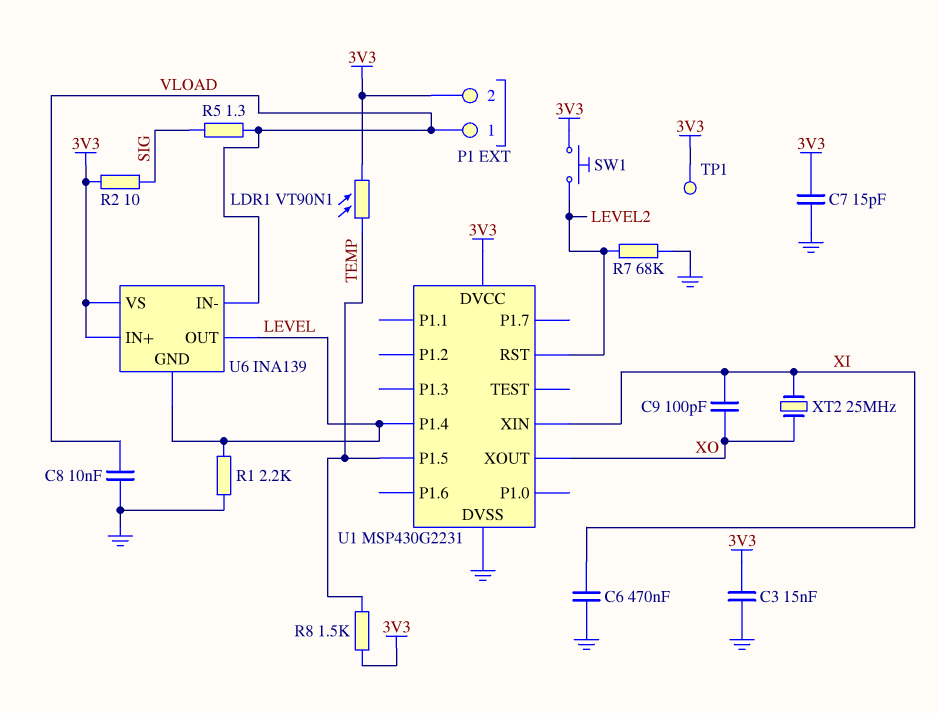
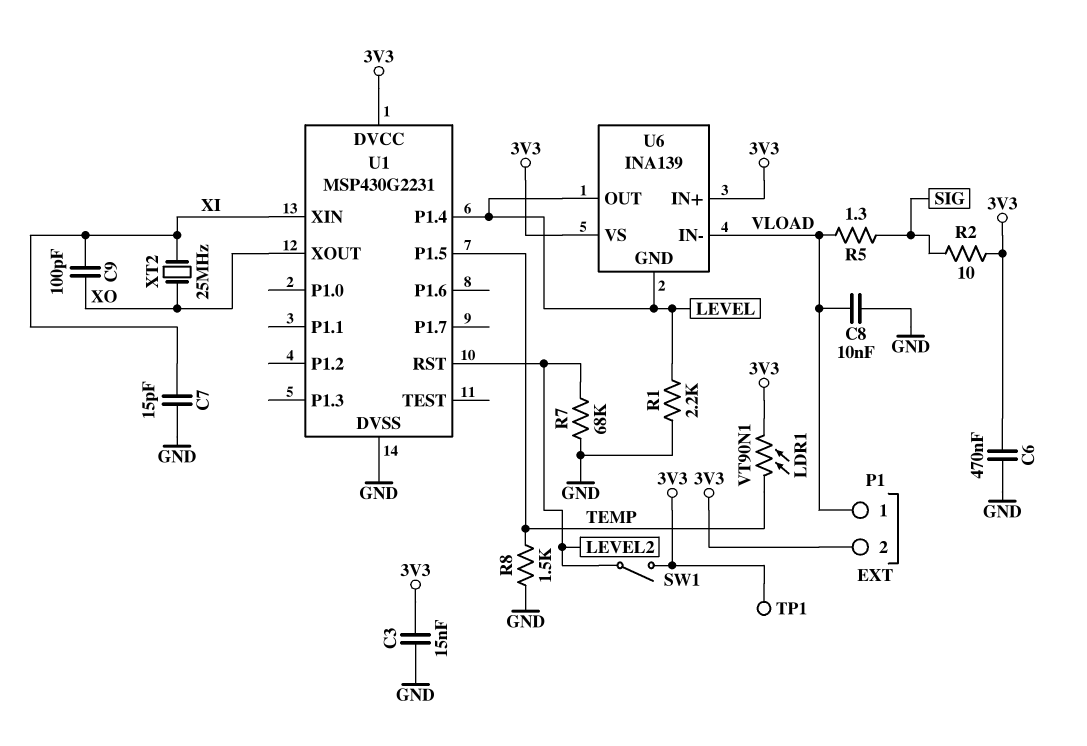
C6: 470nF (GND, XI) -> 470nF (3V3, GND)
C7: 15pF (3V3, GND) -> 15pF (GND, XI)
R8: 1.5k (3V3, TEMP) -> 1.5k (GND, TEMP)
SW1: button (3V3, LEVEL2) -> switch (3V3, LEVEL2)

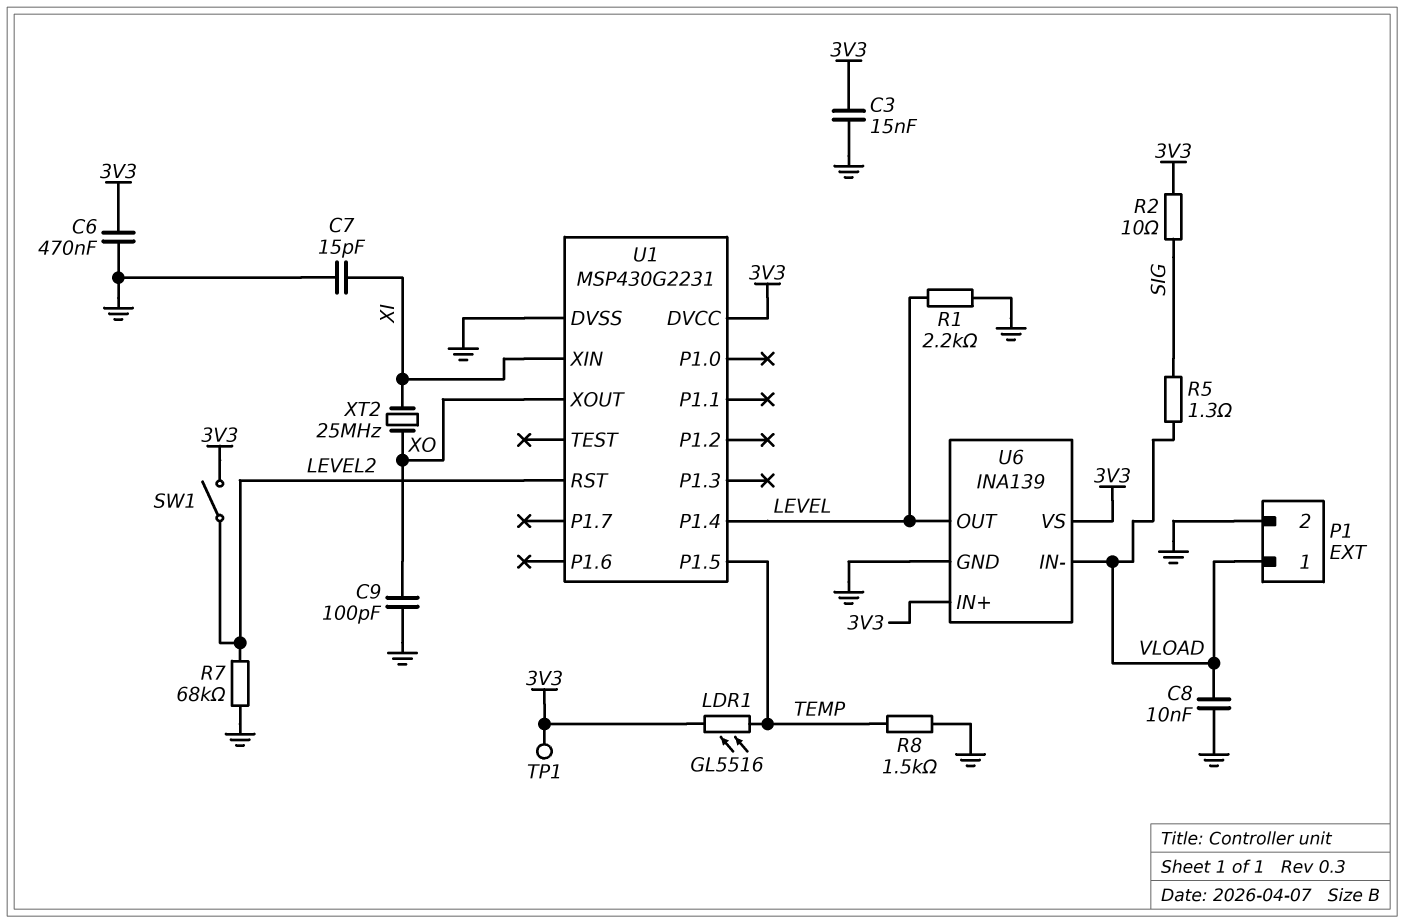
C9: 100pF (XI, XO) -> 100pF (GND, XO)
LDR1: VT90N1 (3V3, TEMP) -> GL5516 (3V3, TEMP)
P1 pin 2: 3V3 -> GND
U6 pin GND: LEVEL -> GND

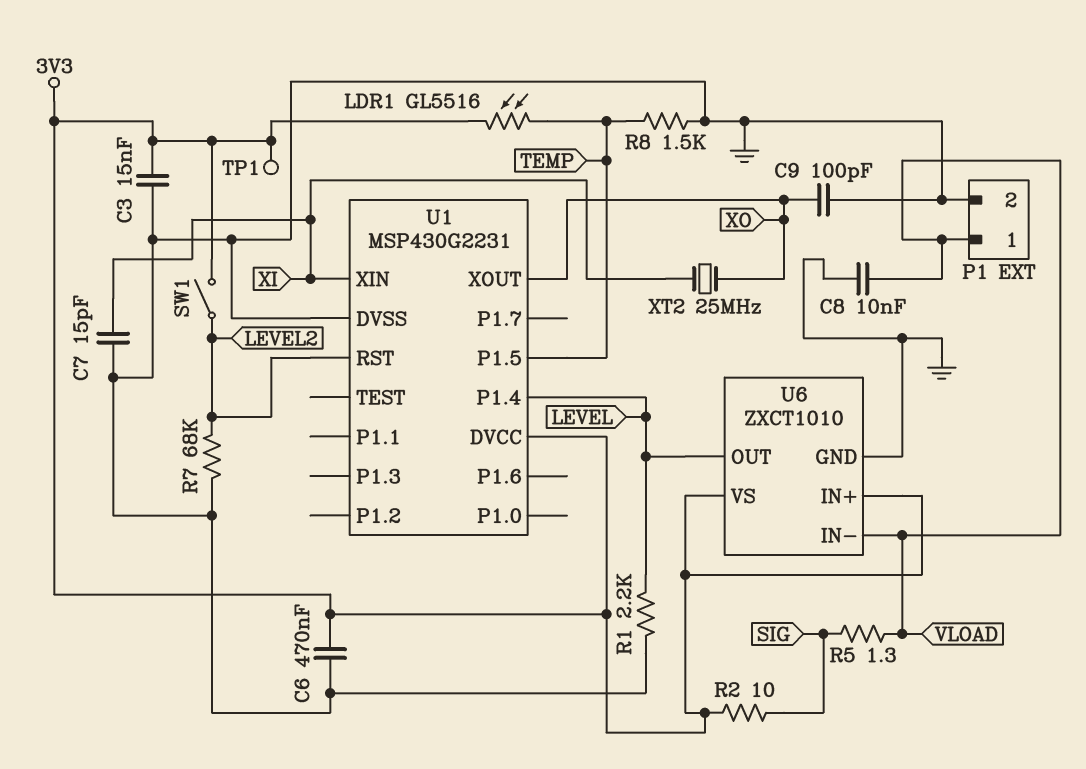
U6: INA139 -> ZXCT1010

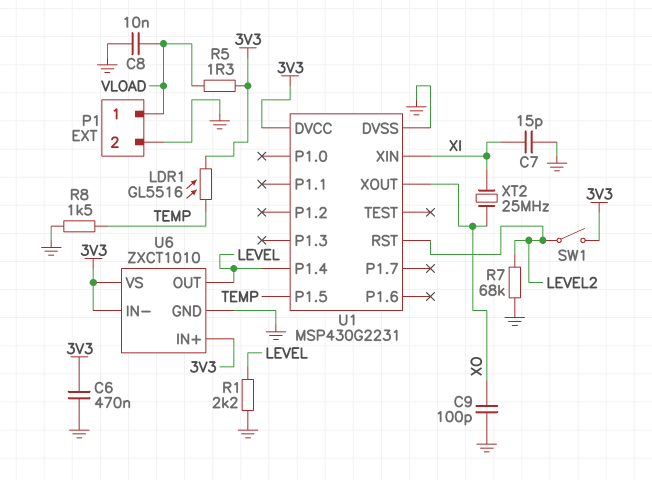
C3: 15nF (3V3, GND) -> none
R2: 10 (3V3, SIG) -> none
R5: 1.3 (SIG, VLOAD) -> 1.3 (3V3, VLOAD)
TP1: test point (3V3) -> none
U6 pin IN-: VLOAD -> 3V3

